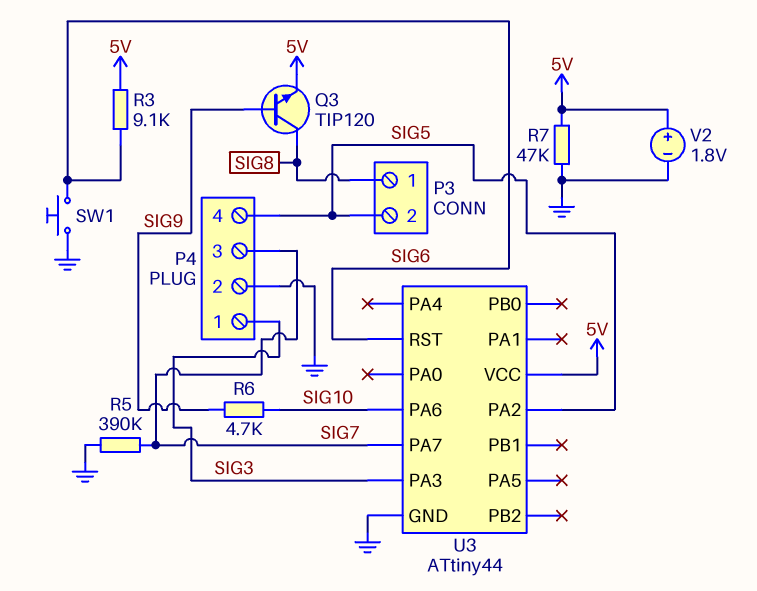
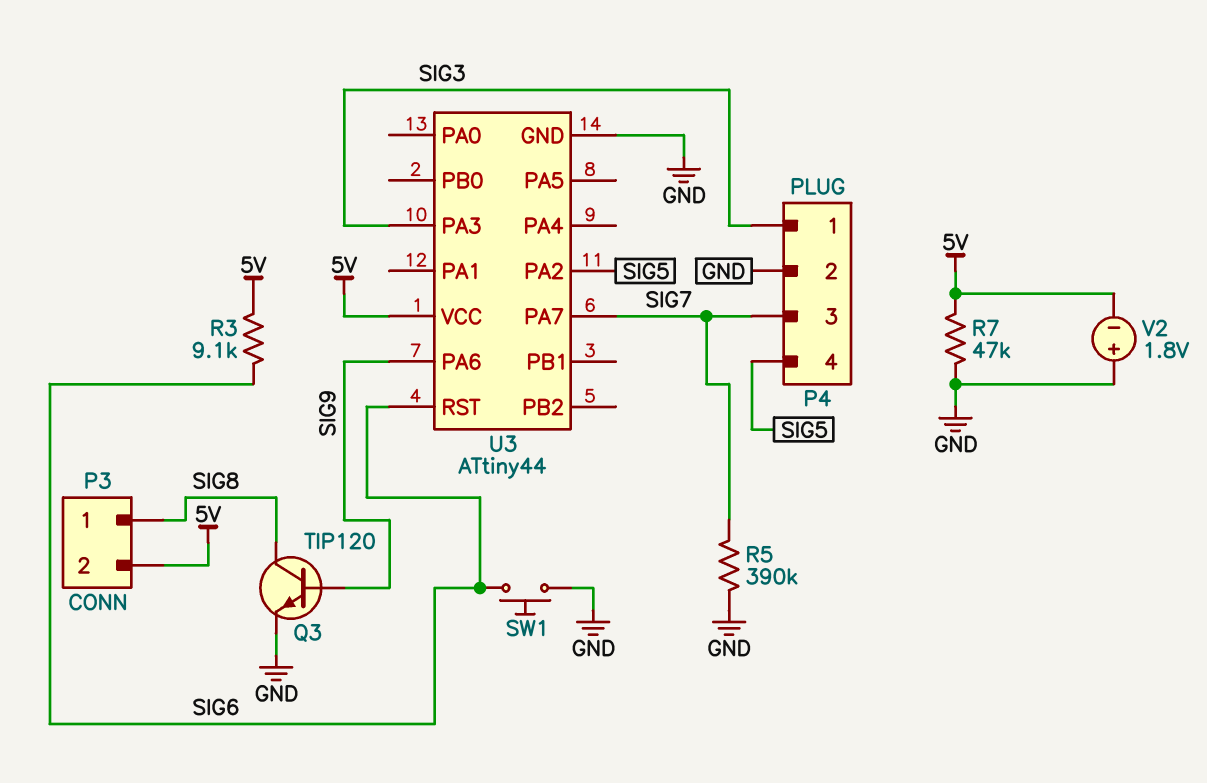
P3 pin 2: SIG5 -> 5V
Q3: NPN TIP120 (B SIG9, C SIG8, E 5V) -> NPN TIP120 (B SIG9, C SIG8, E GND)
R6: 4.7k (SIG9, SIG10) -> none
U3 pin PA6: SIG10 -> SIG9
V2: 1.8V (plus 5V, minus GND) -> 1.8V (plus GND, minus 5V)

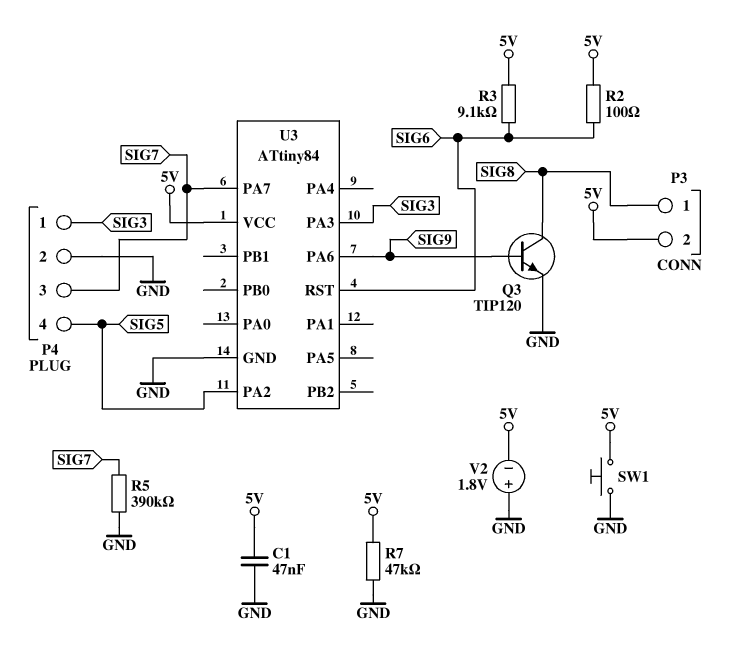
C1: none -> 47nF (5V, GND)
R2: none -> 100 (5V, SIG6)
SW1: button (GND, SIG6) -> button (5V, GND)
U3: ATtiny44 -> ATtiny84

